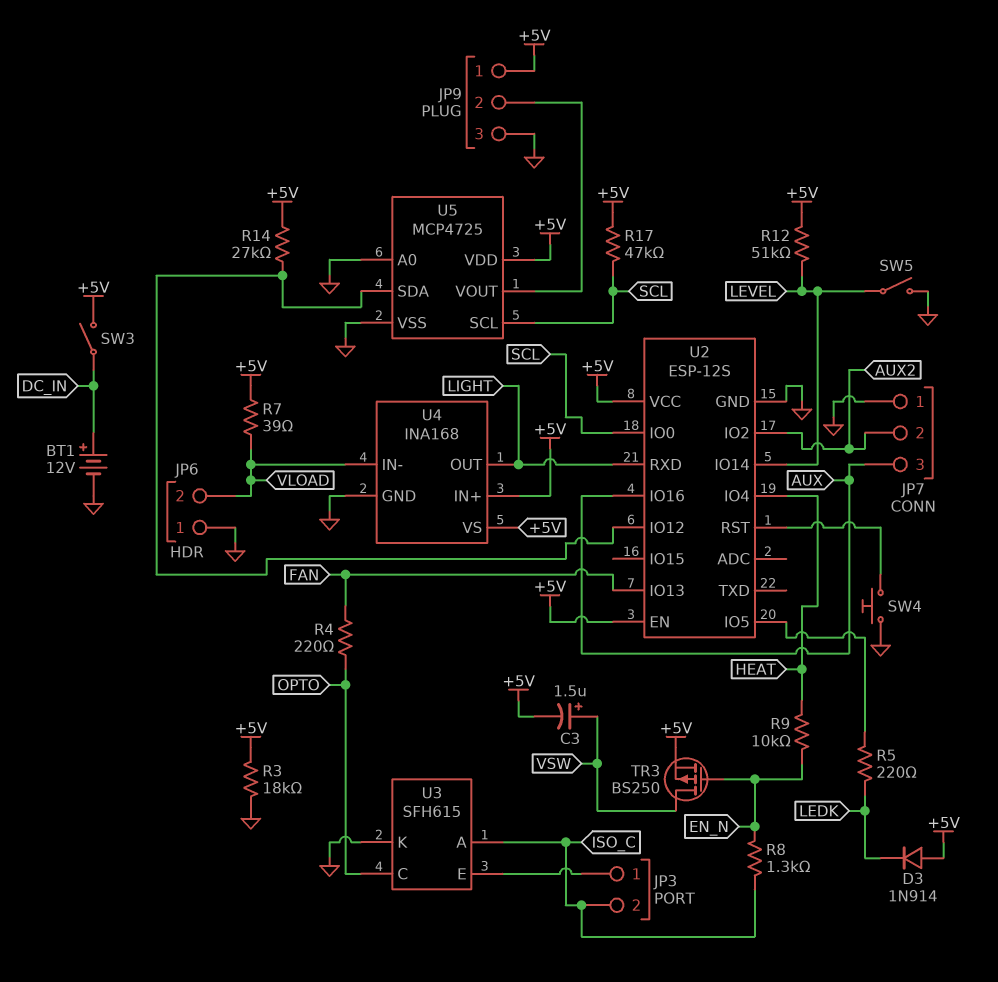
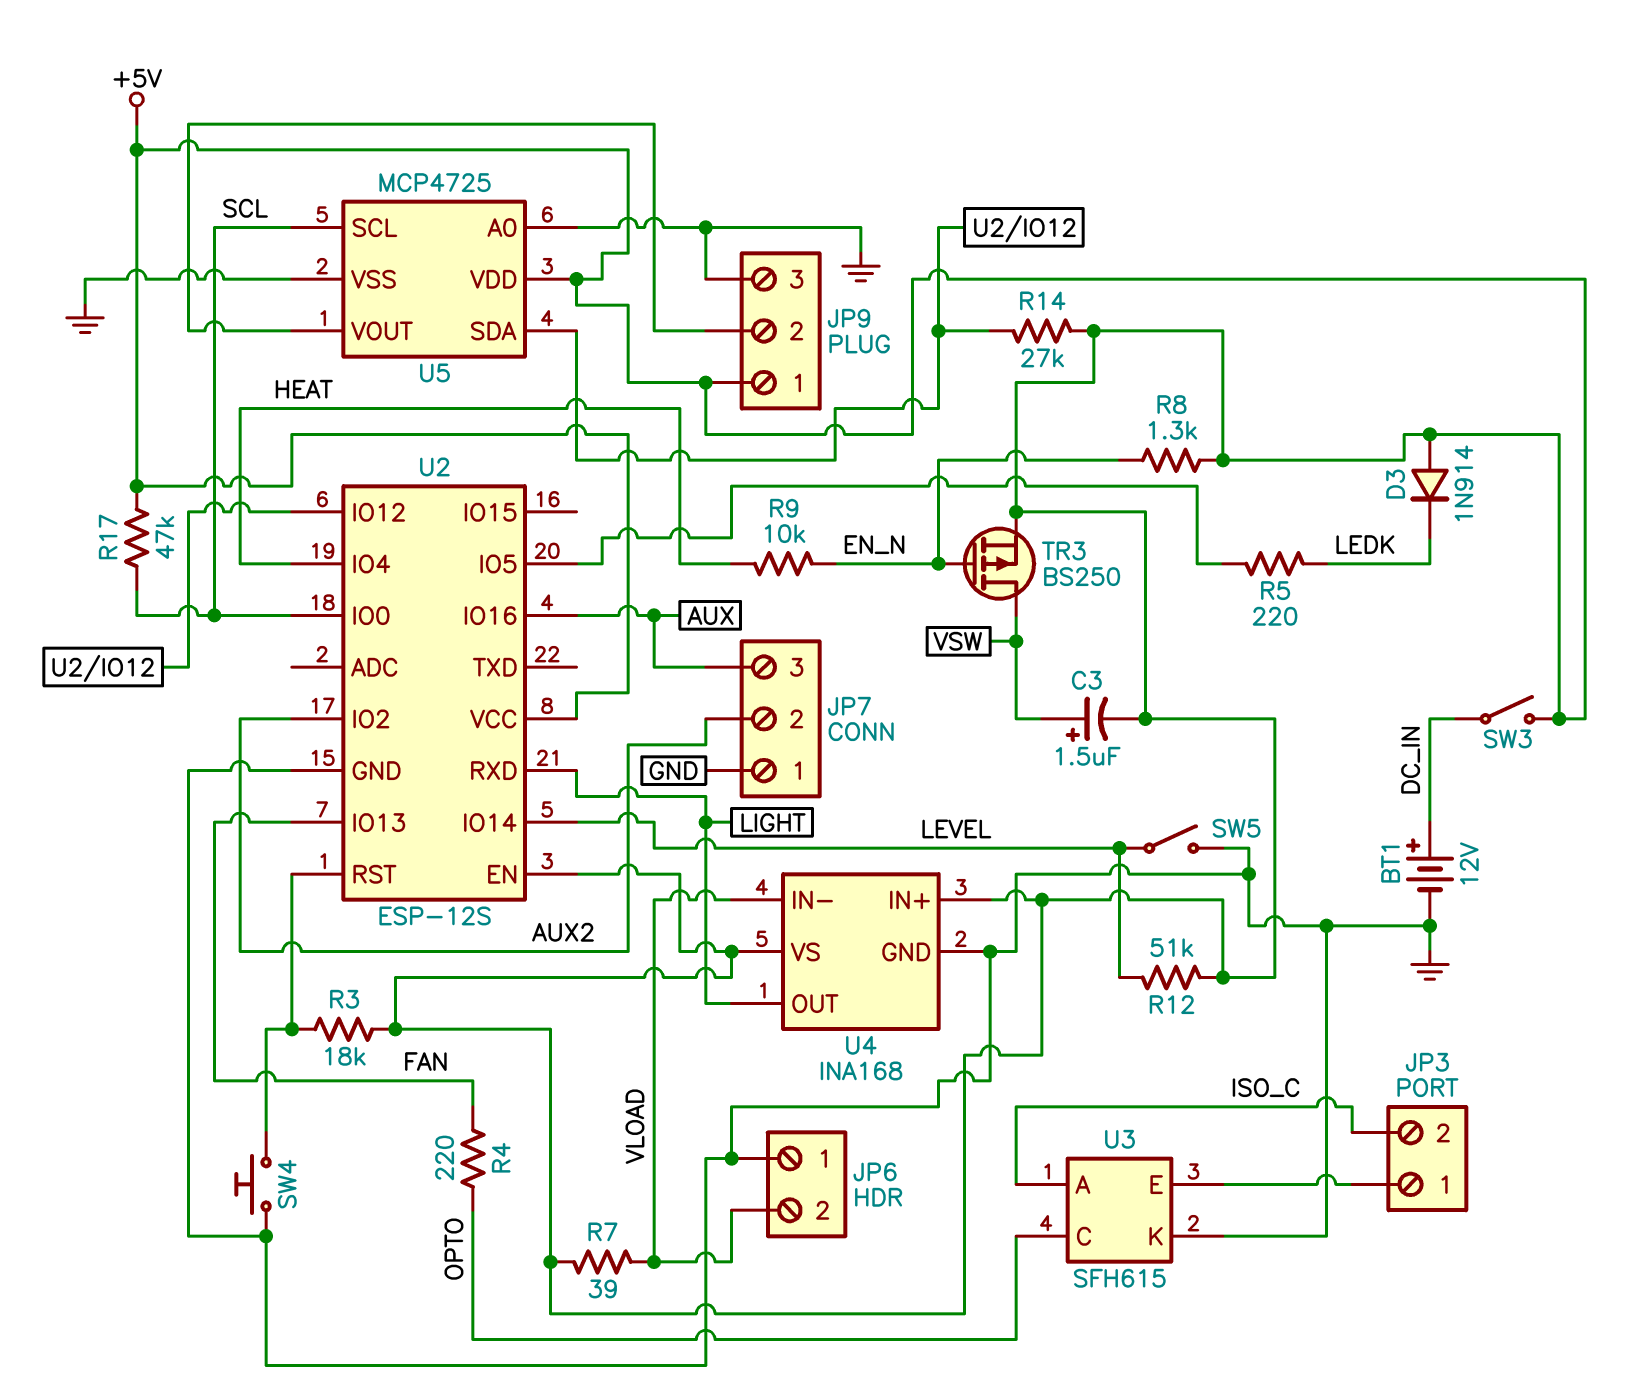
R3: 18k (+5V, GND) -> 18k (+5V, U2/RST)
R8: 1.3k (EN_N, ISO_C) -> 1.3k (+5V, EN_N)

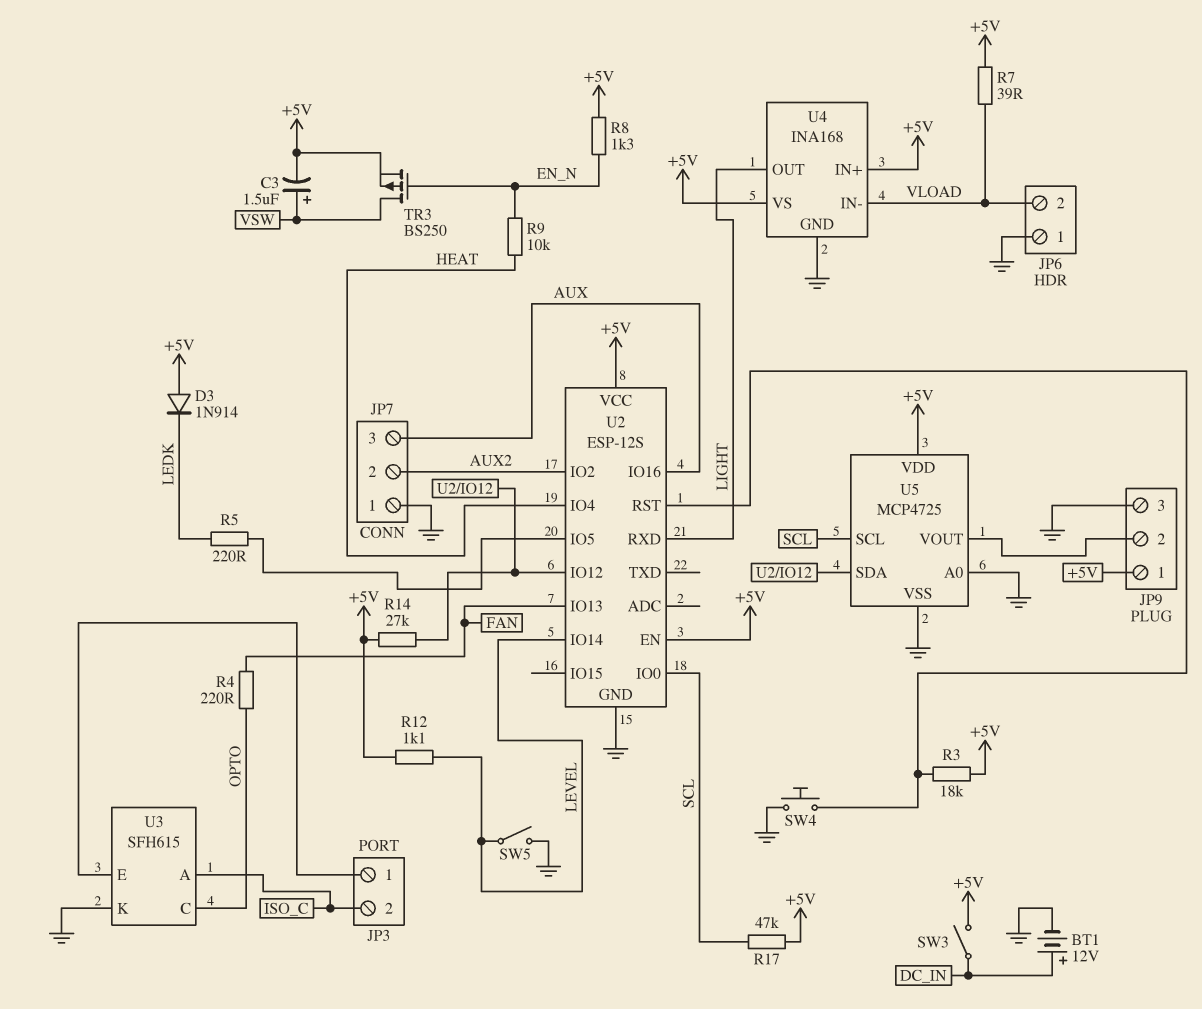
R12: 51k (+5V, LEVEL) -> 1.1k (+5V, LEVEL)

